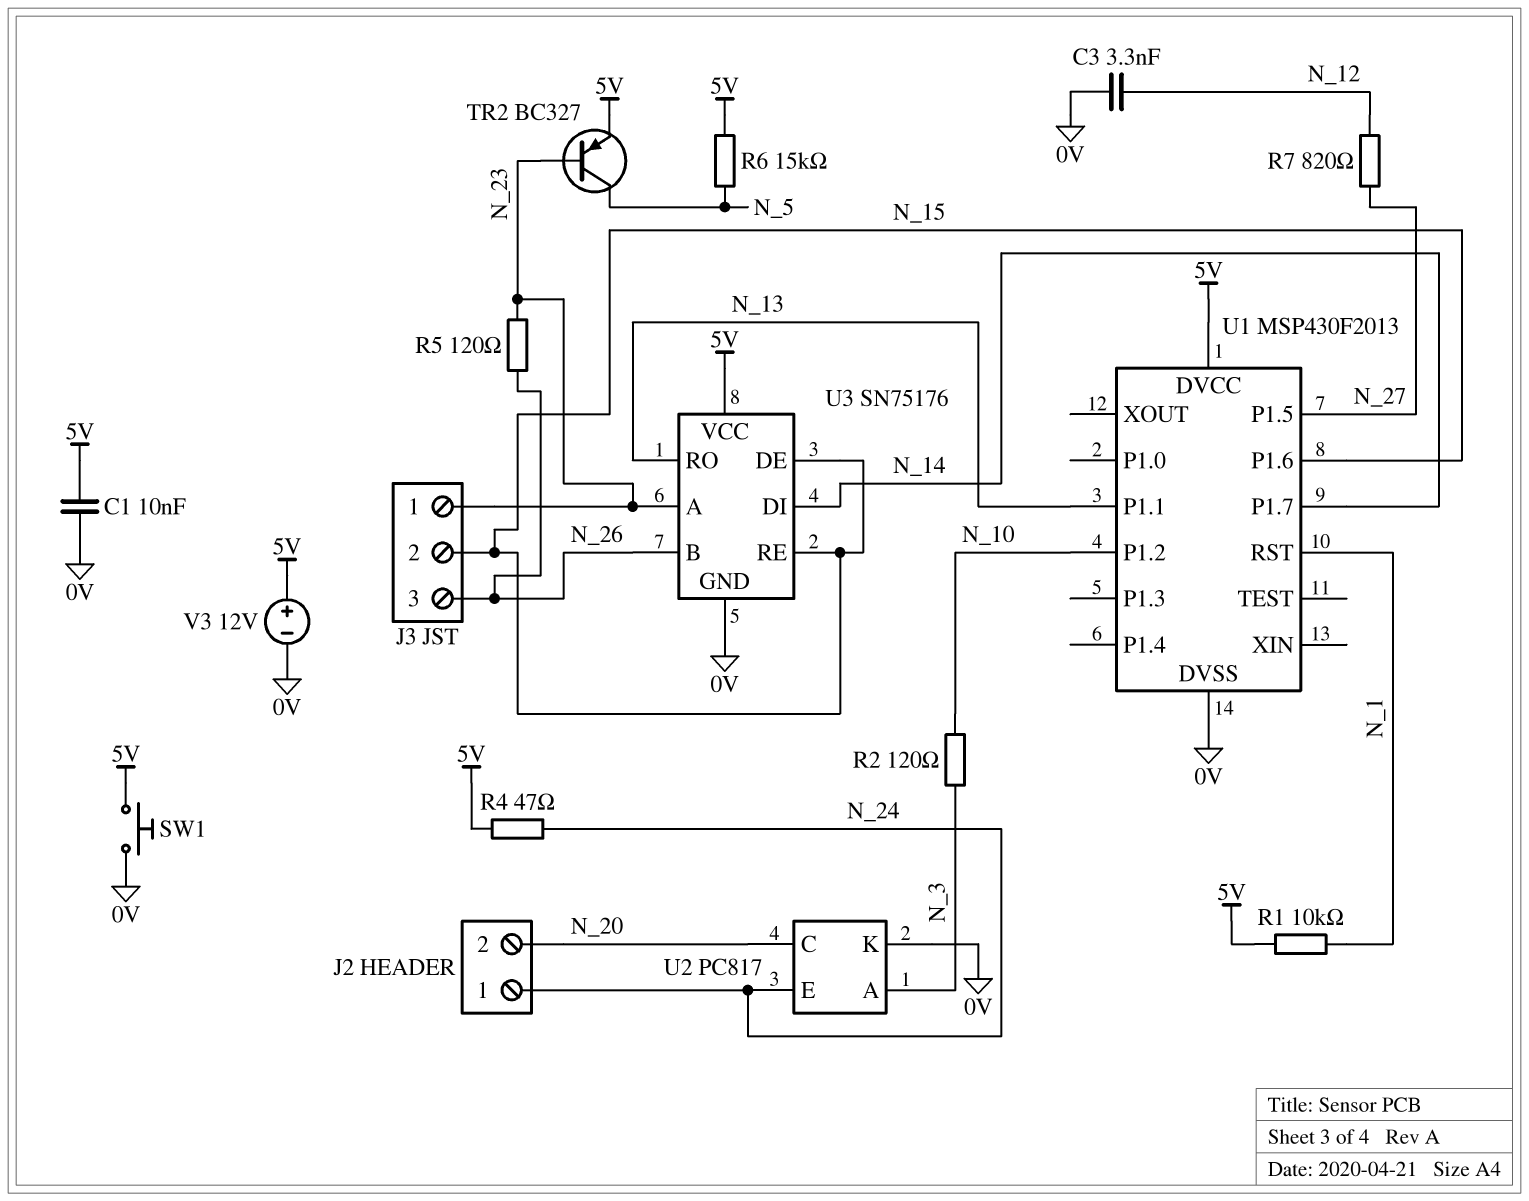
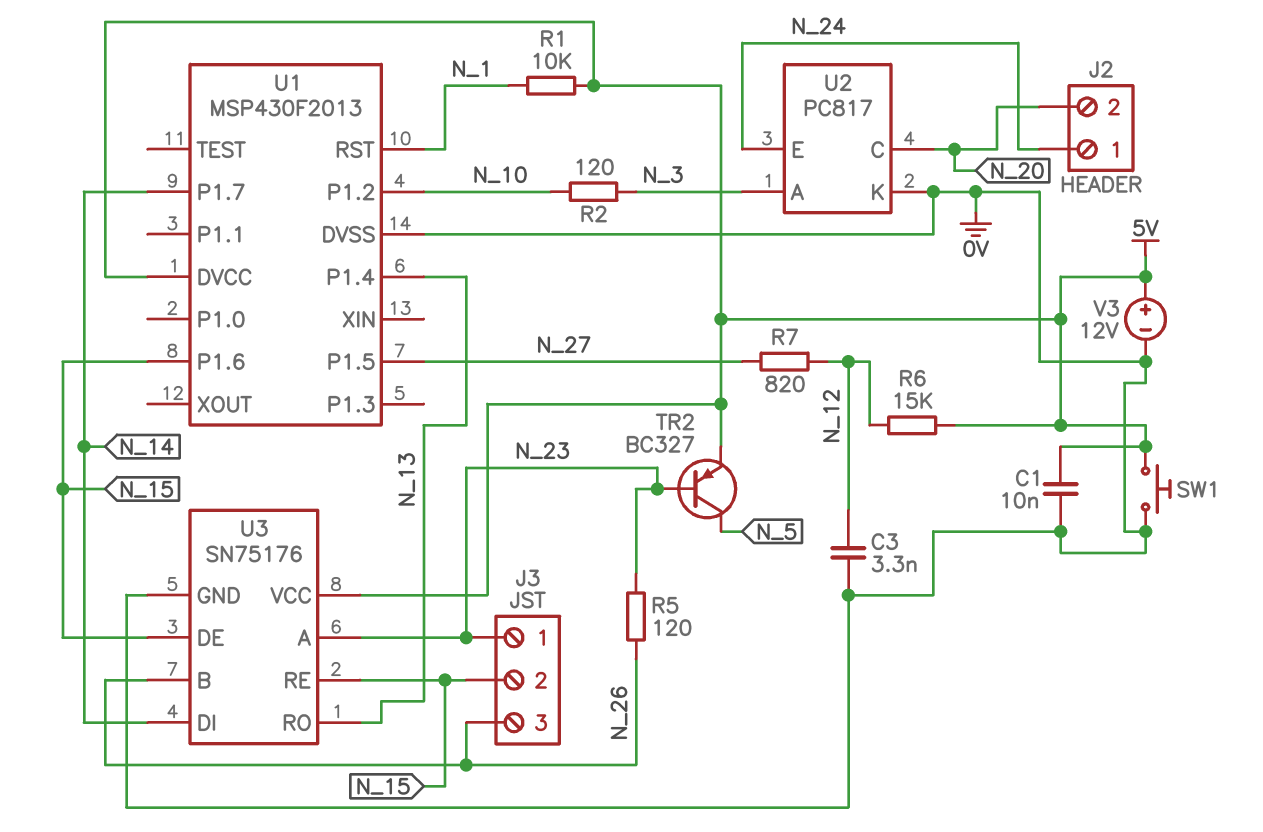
R4: 47 (5V, N_24) -> none
R6: 15k (5V, N_5) -> 15k (5V, N_12)
U1 pin P1.1: N_13 -> none
U1 pin P1.4: none -> N_13

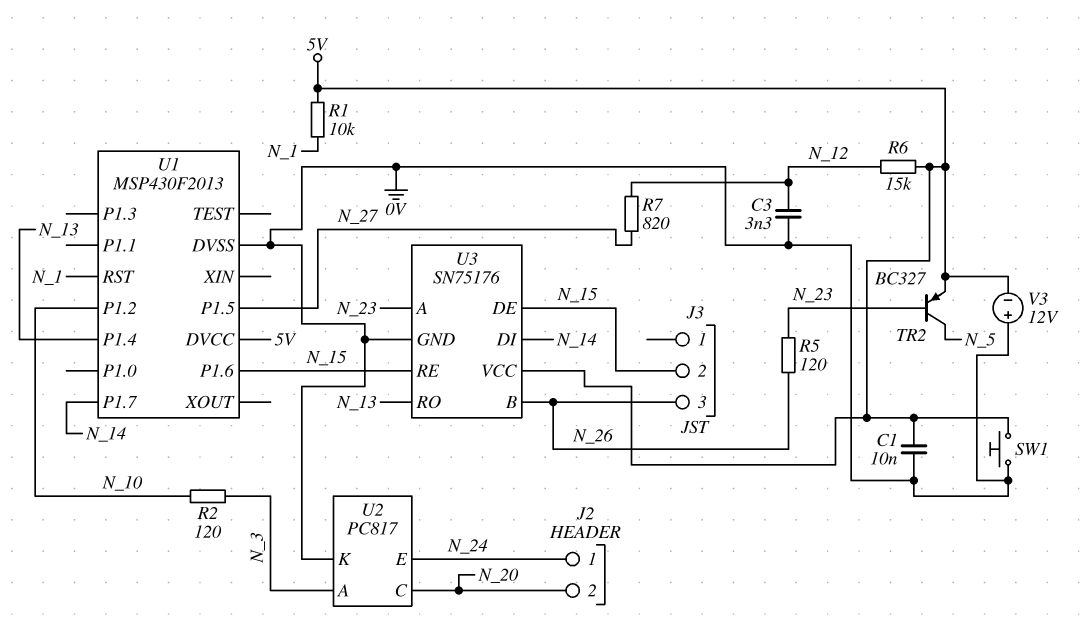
J3 pin 1: N_23 -> none
V3: 12V (plus 5V, minus 0V) -> 12V (plus 0V, minus 5V)

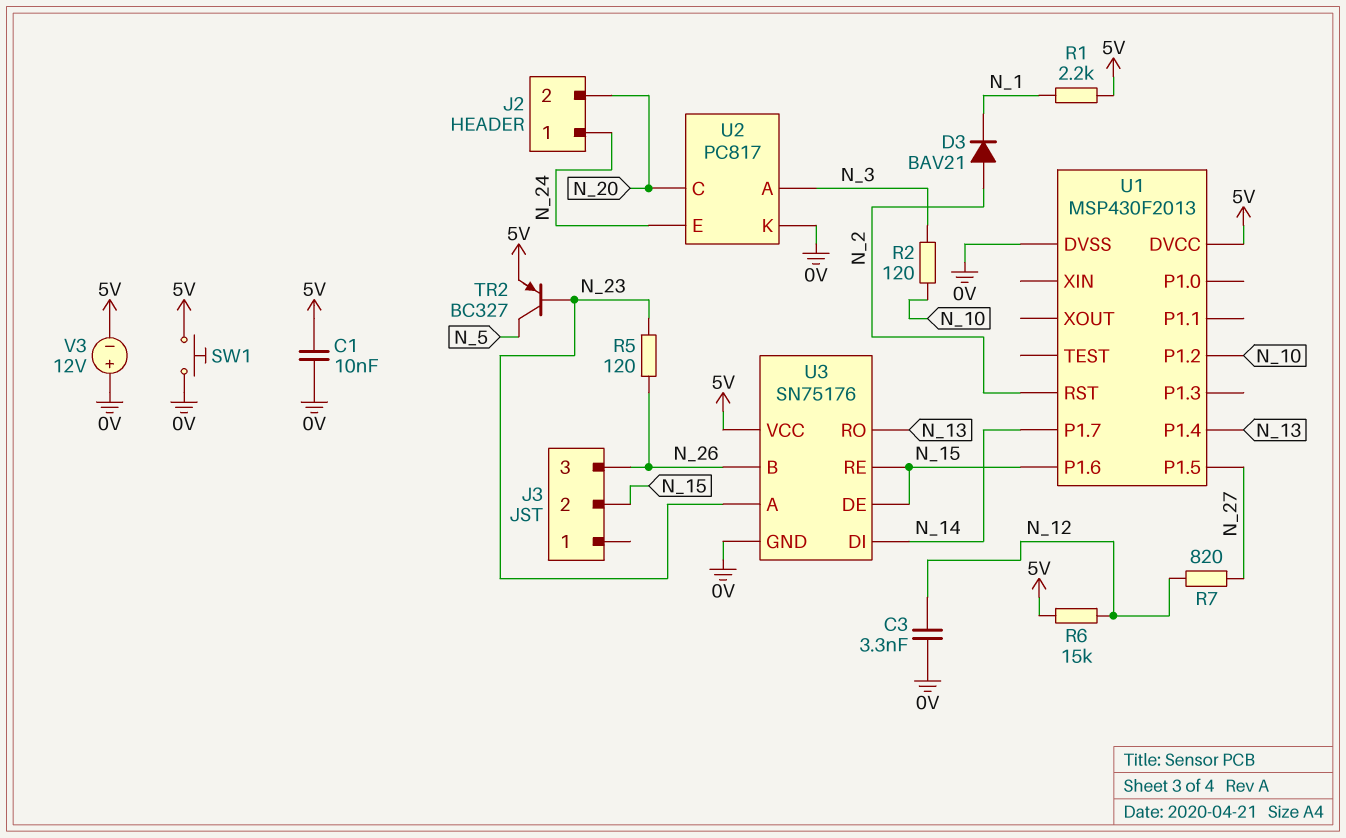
D3: none -> diode BAV21 (A N_2, K N_1)
R1: 10k (5V, N_1) -> 2.2k (5V, N_1)
U1 pin RST: N_1 -> N_2

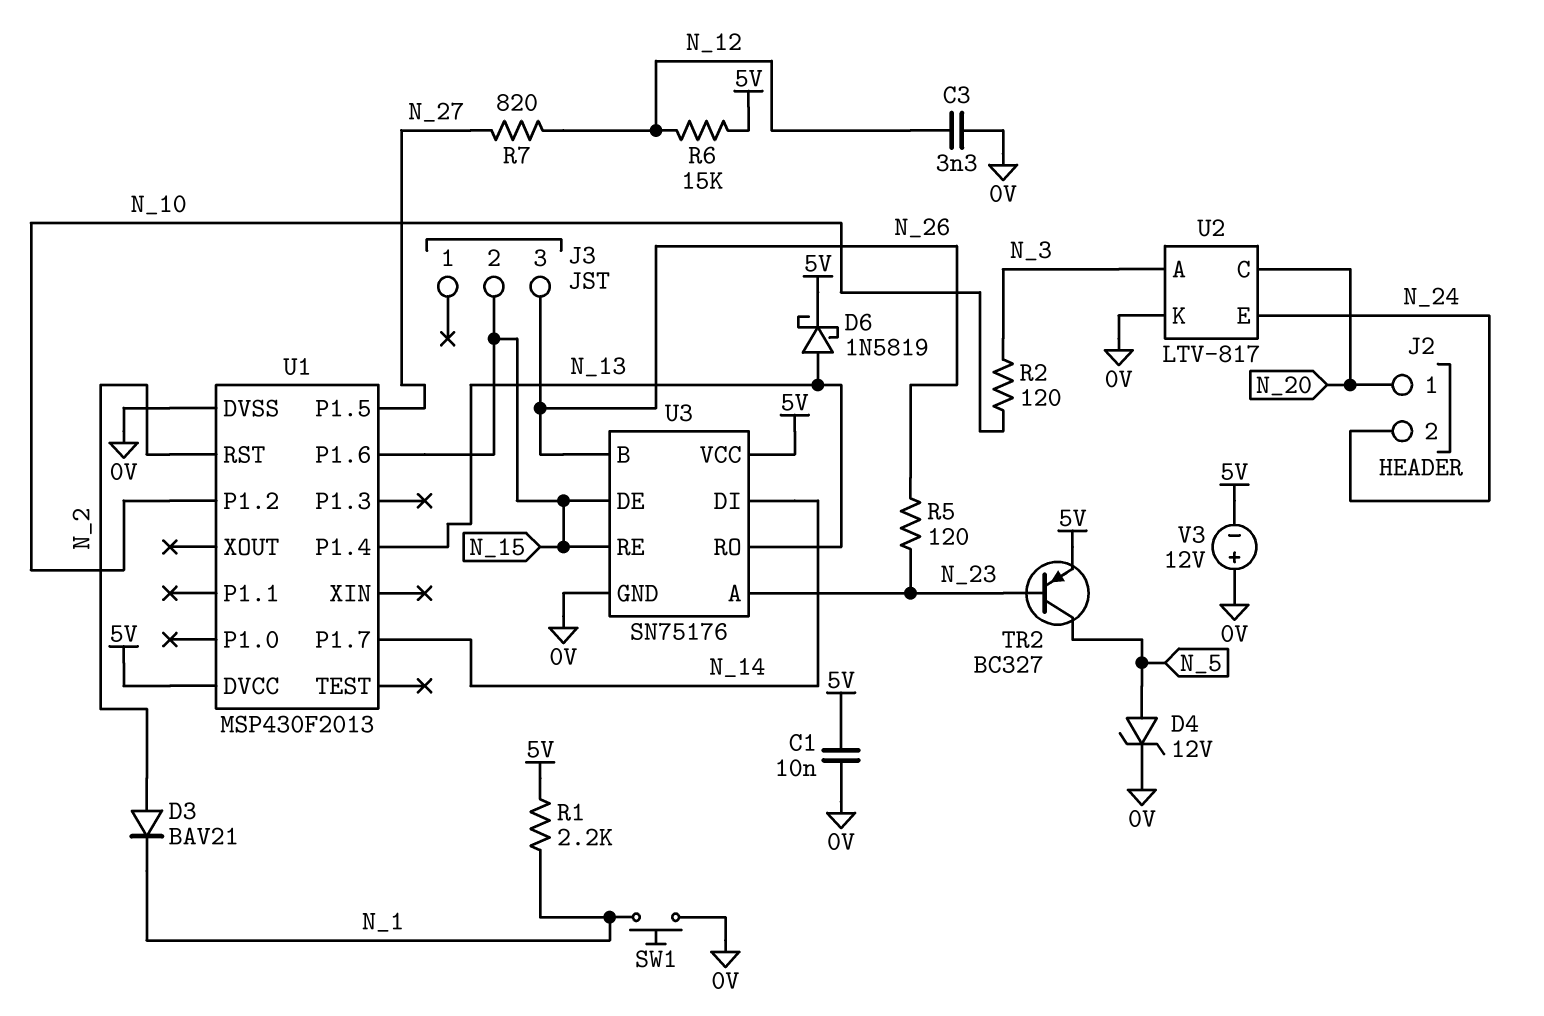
D4: none -> zener 12V (A N_5, K 0V)
D6: none -> schottky 1N5819 (A N_13, K 5V)
J2 pin 1: N_24 -> N_20
J2 pin 2: N_20 -> N_24
SW1: button (0V, 5V) -> button (0V, N_1)
U2: PC817 -> LTV-817

